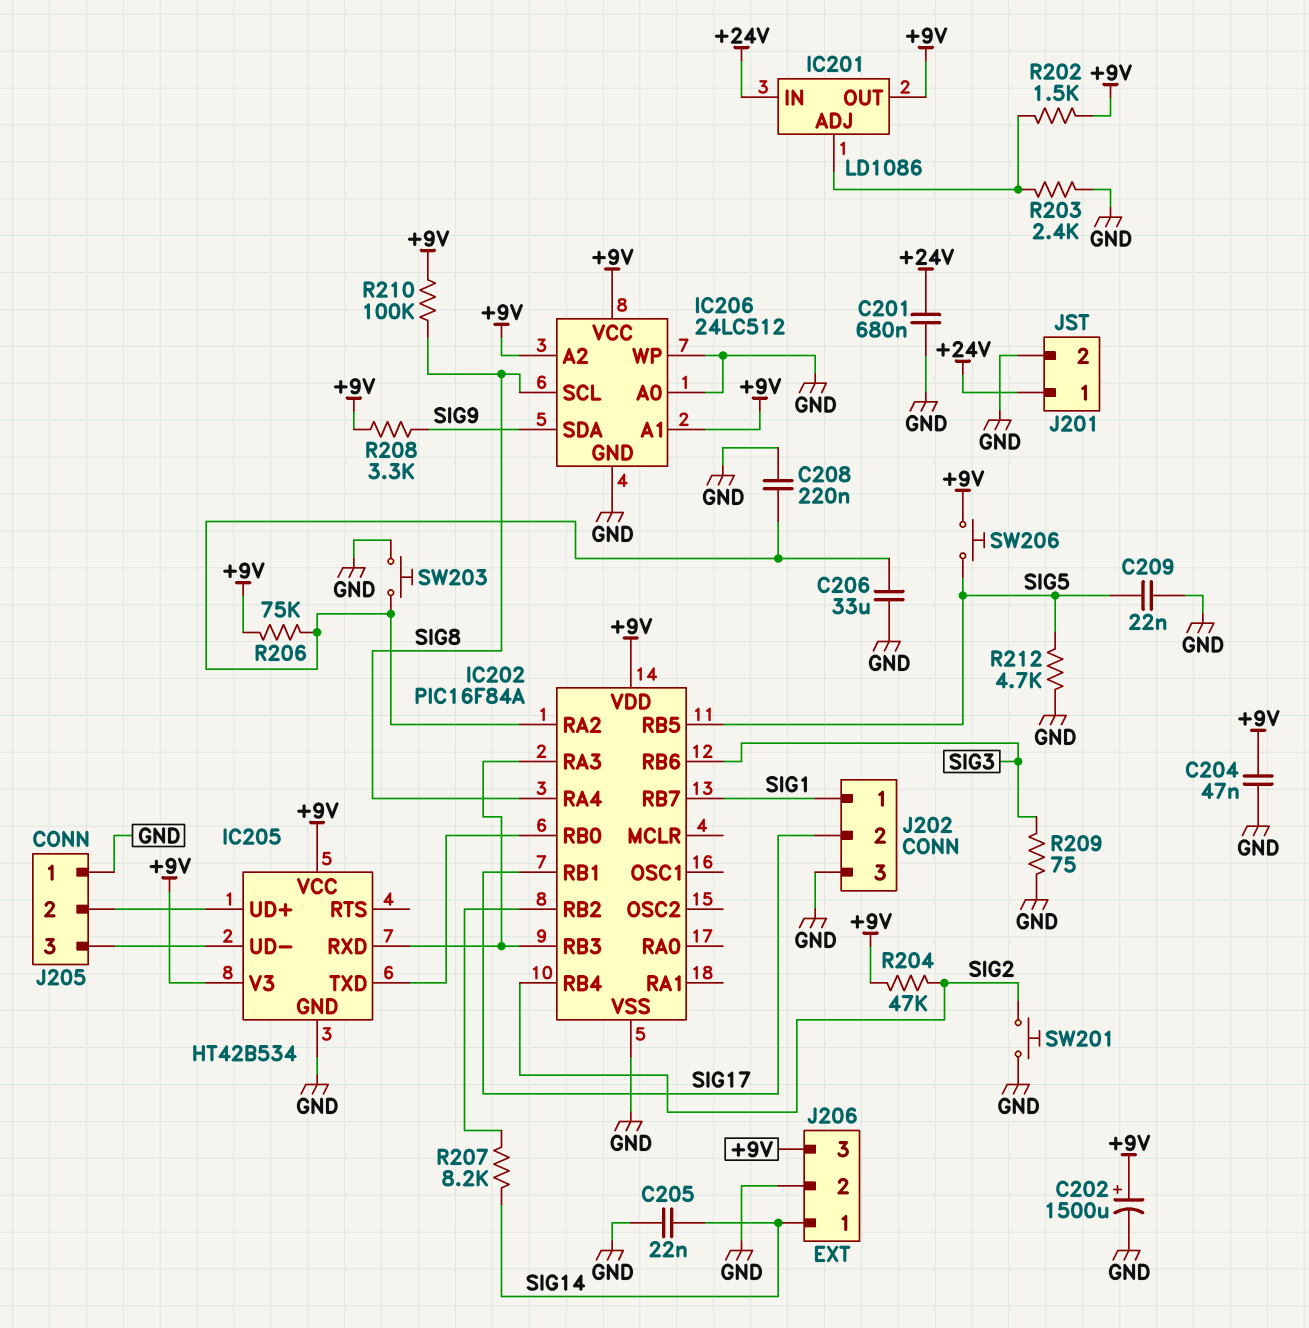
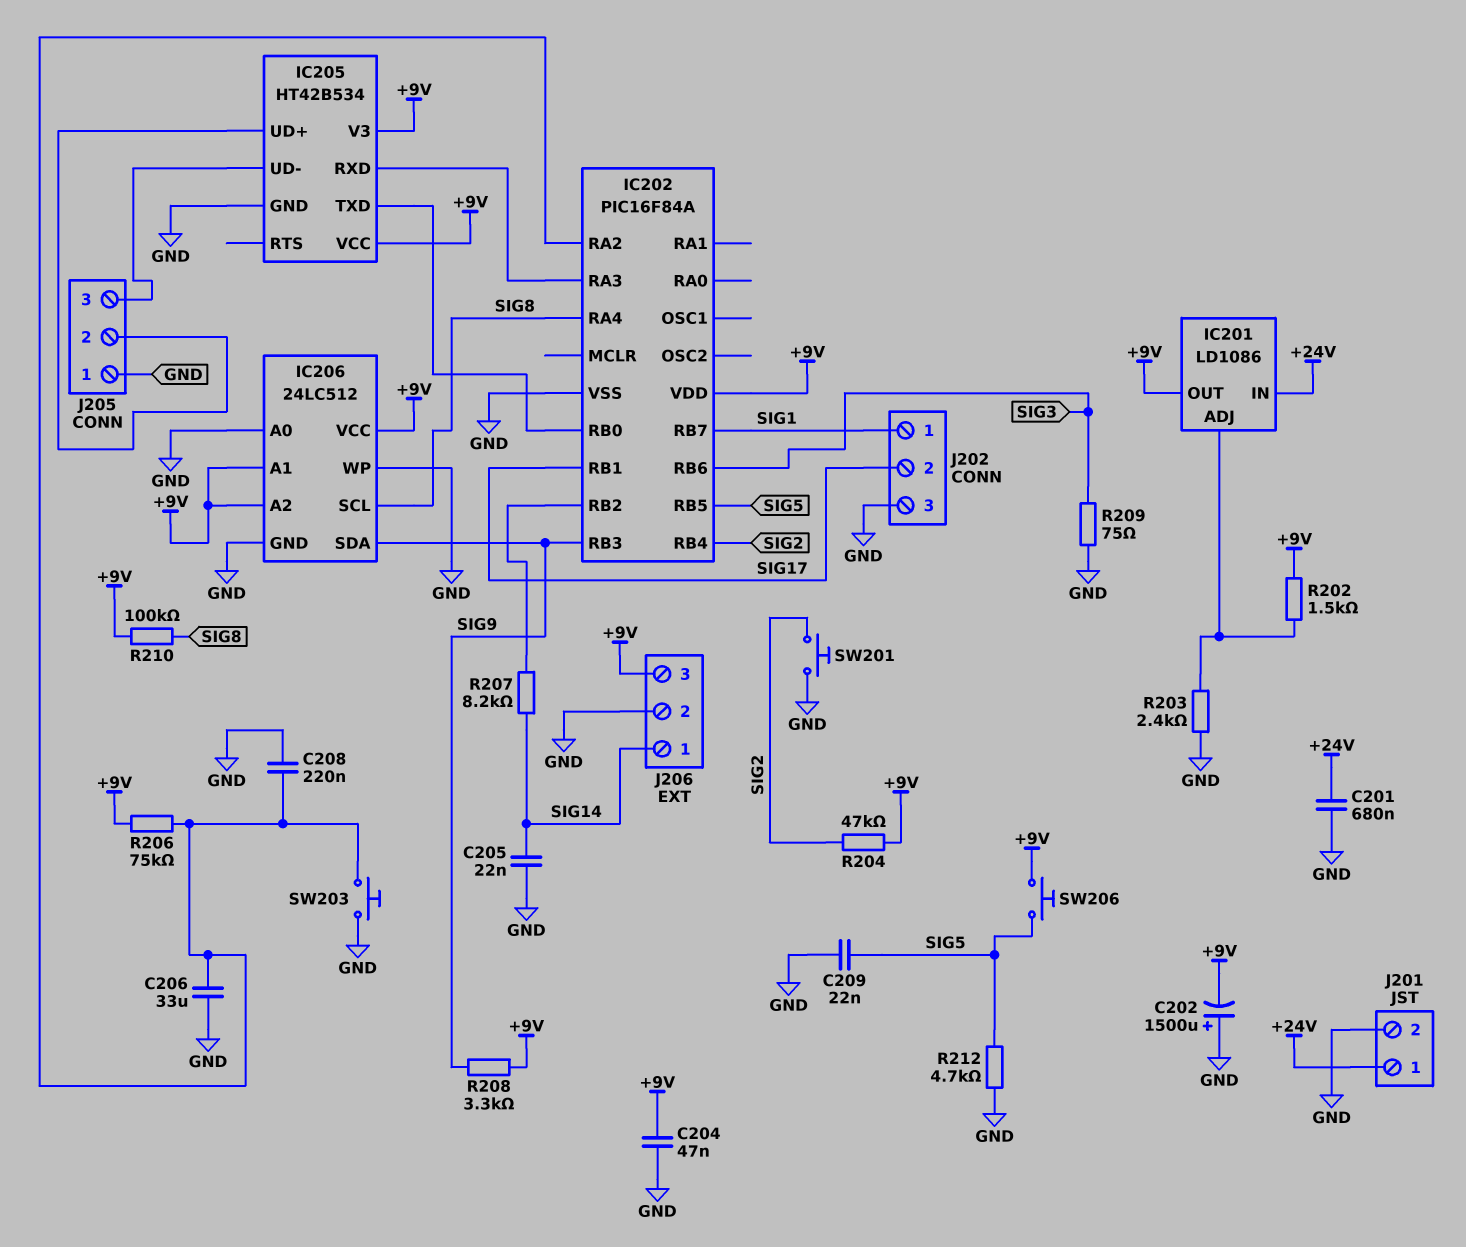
C202: 1500uF (plus +9V, minus GND) -> 1500uF (plus GND, minus +9V)
IC202 pin RB3: IC202/RA3 -> SIG9

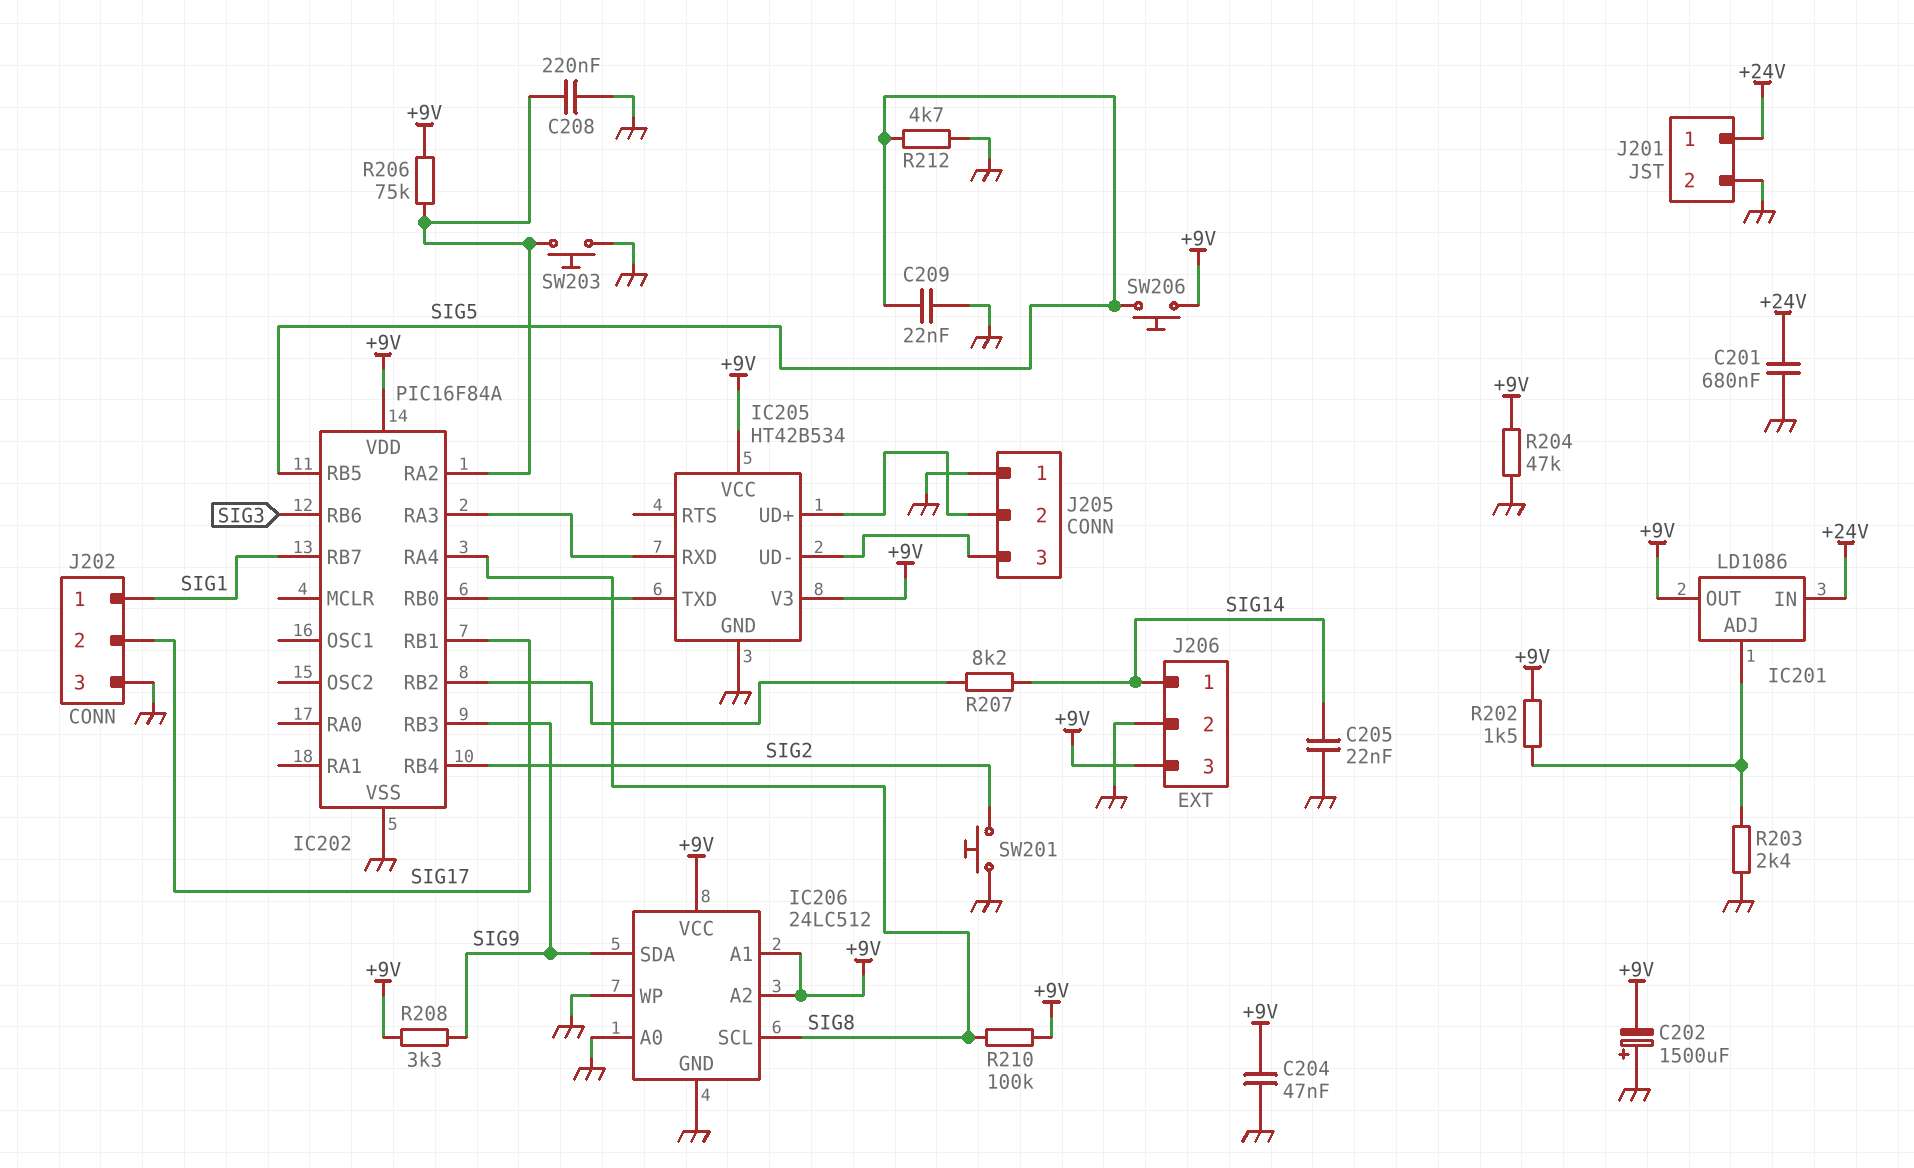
C206: 33uF (GND, IC202/RA2) -> none
R204: 47k (+9V, SIG2) -> 47k (+9V, GND)
R209: 75 (GND, SIG3) -> none

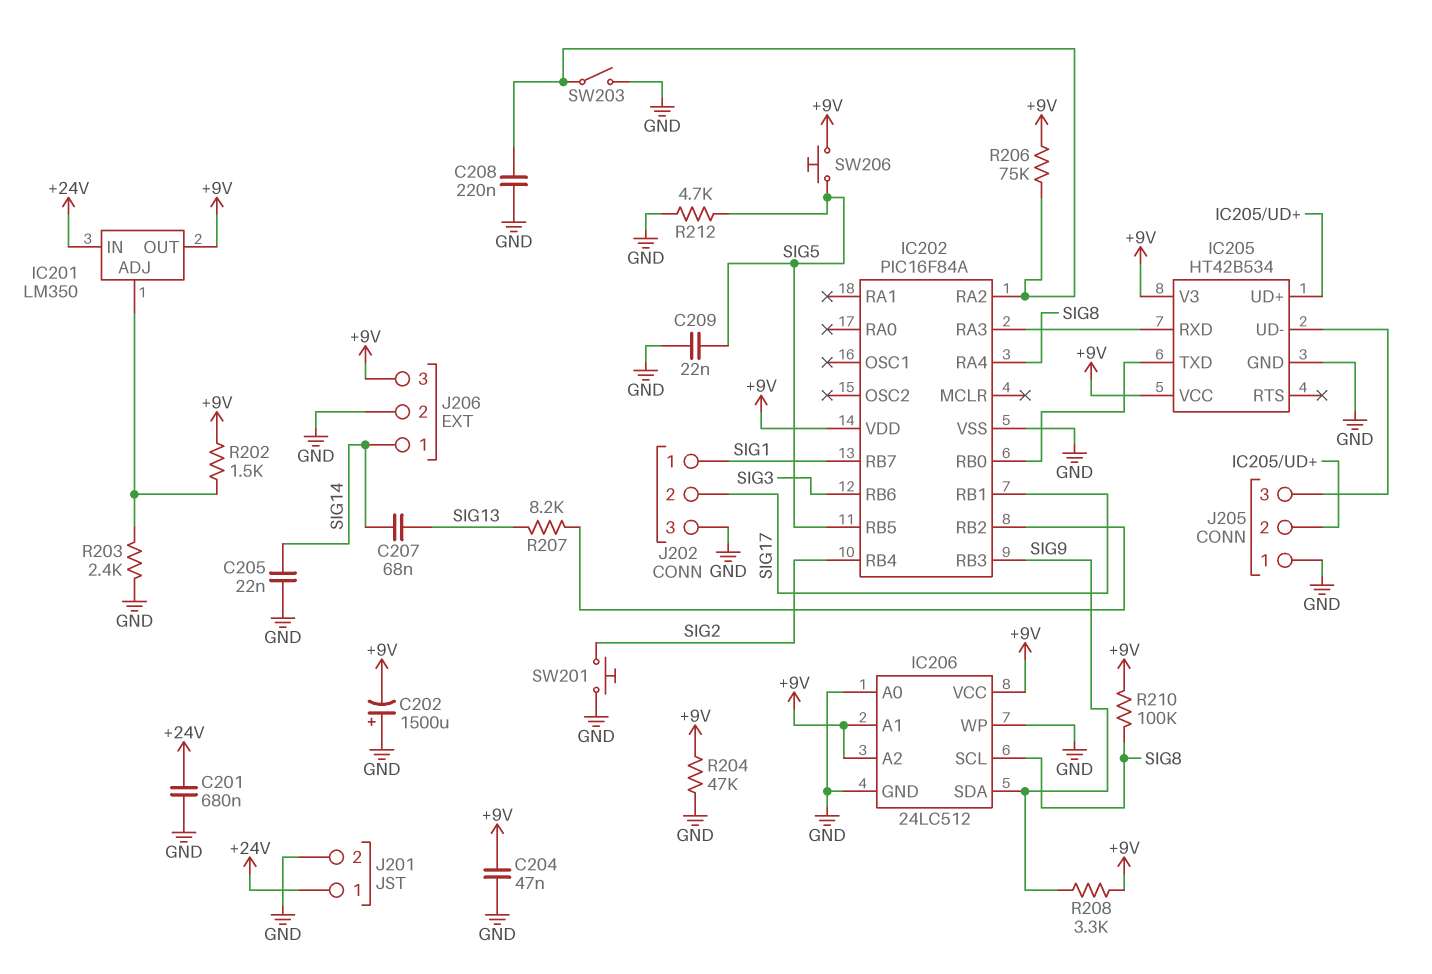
C207: none -> 68nF (SIG13, SIG14)
IC201: LD1086 -> LM350
R207: 8.2k (IC202/RB2, SIG14) -> 8.2k (IC202/RB2, SIG13)
SW203: button (GND, IC202/RA2) -> switch (GND, IC202/RA2)

